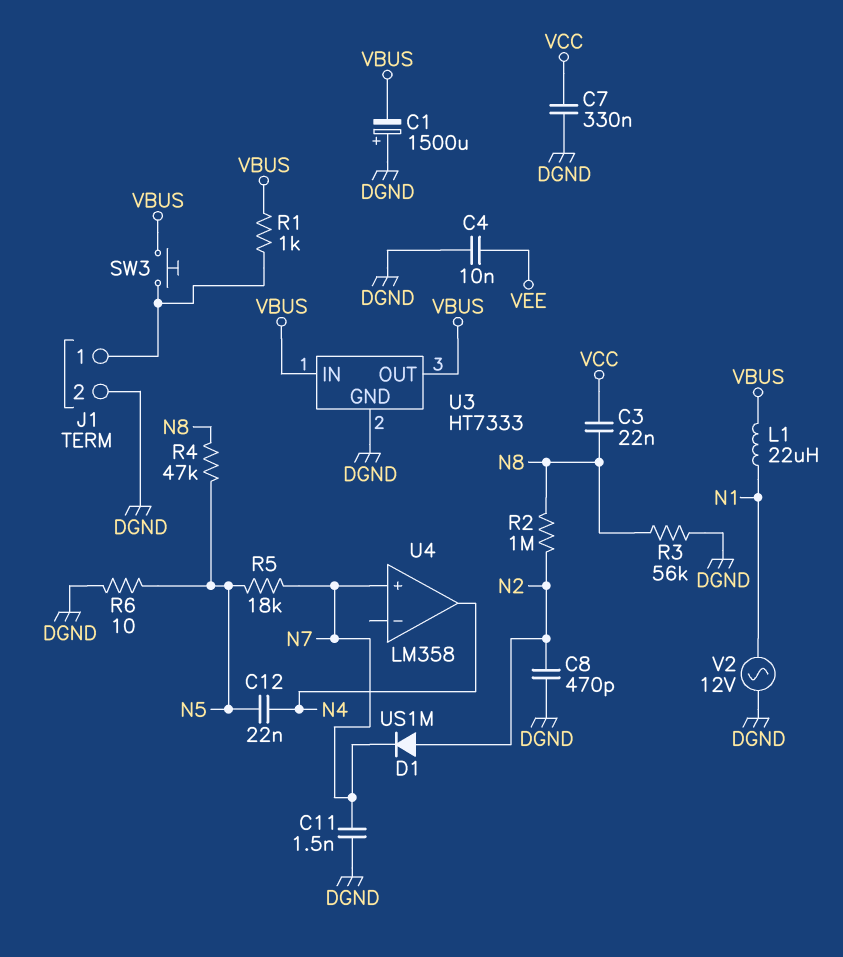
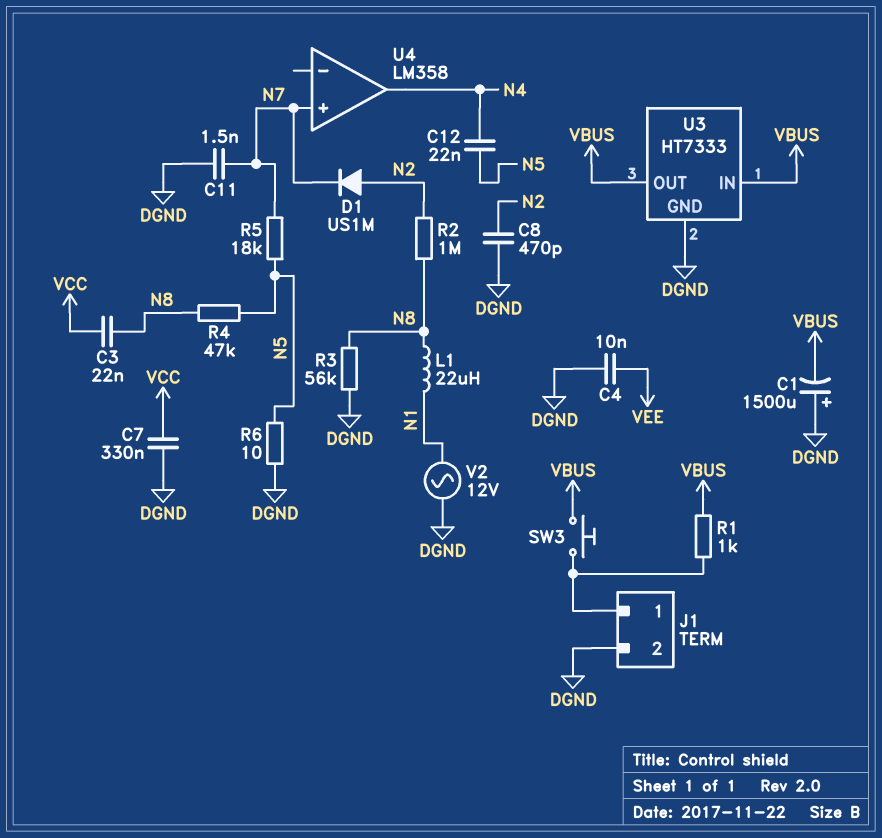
L1: 22uH (N1, VBUS) -> 22uH (N1, N8)

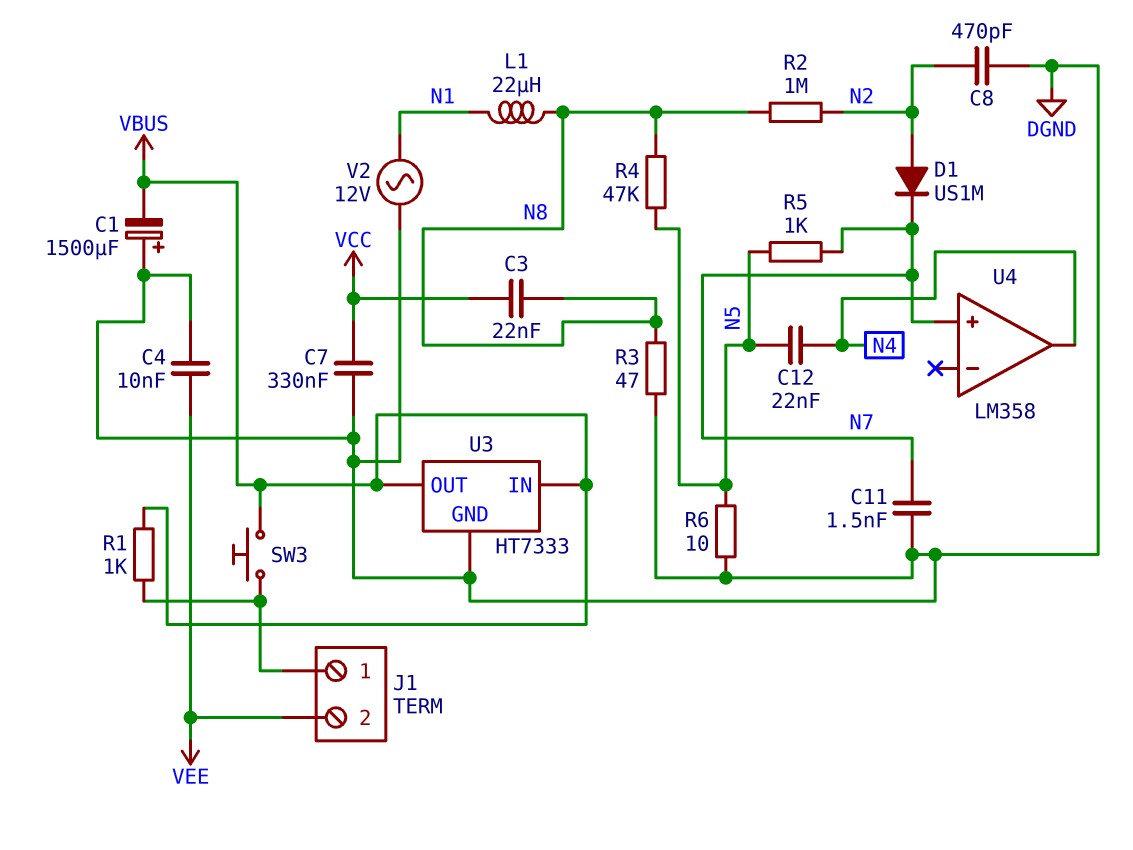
J1 pin 2: DGND -> VEE
R3: 56k (DGND, N8) -> 47 (DGND, N8)
R5: 18k (N5, N7) -> 1k (N5, N7)

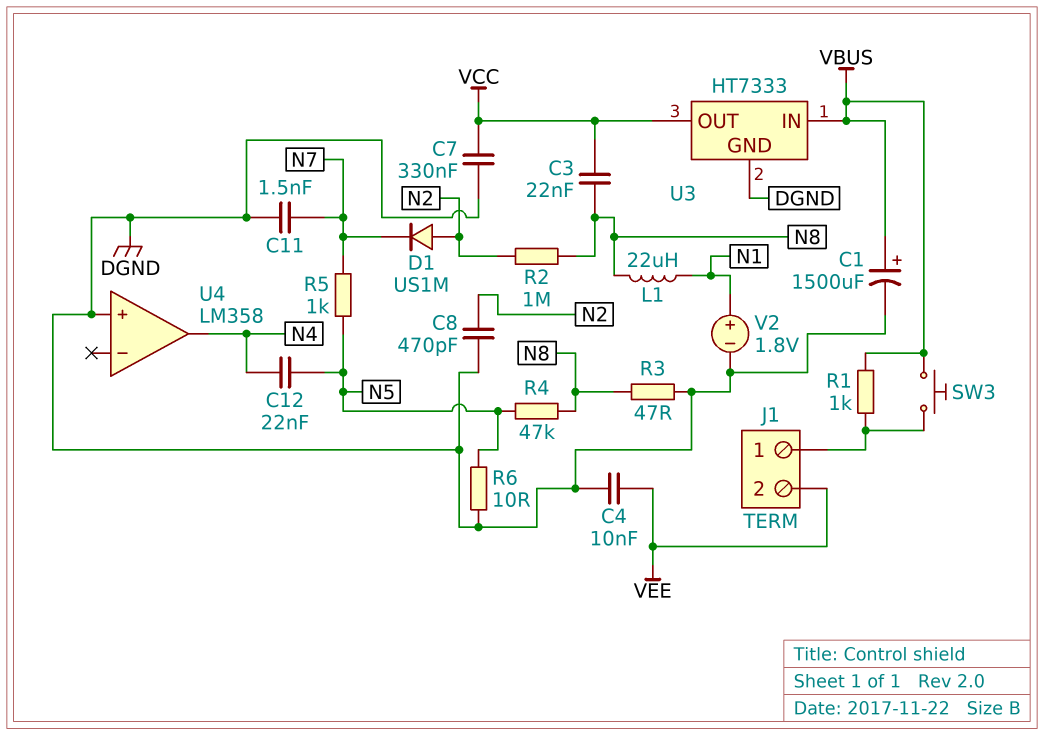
C1: 1500uF (plus DGND, minus VBUS) -> 1500uF (plus VBUS, minus DGND)
U3 pin OUT: VBUS -> VCC
U4 pin in+: N7 -> DGND
V2: AC 12V (DGND, N1) -> 1.8V (plus N1, minus DGND)

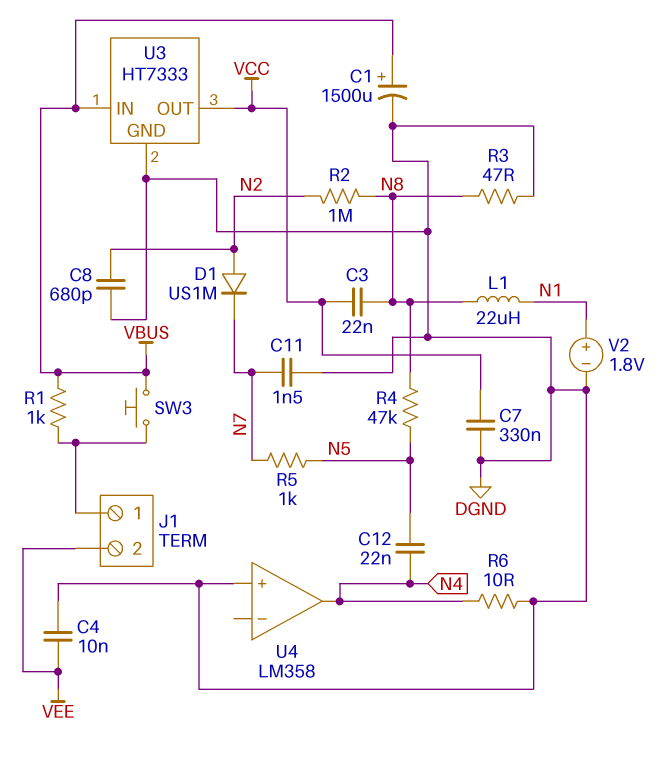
C8: 470pF (DGND, N2) -> 680pF (DGND, N2)
R6: 10 (DGND, N5) -> 10 (DGND, N4)

